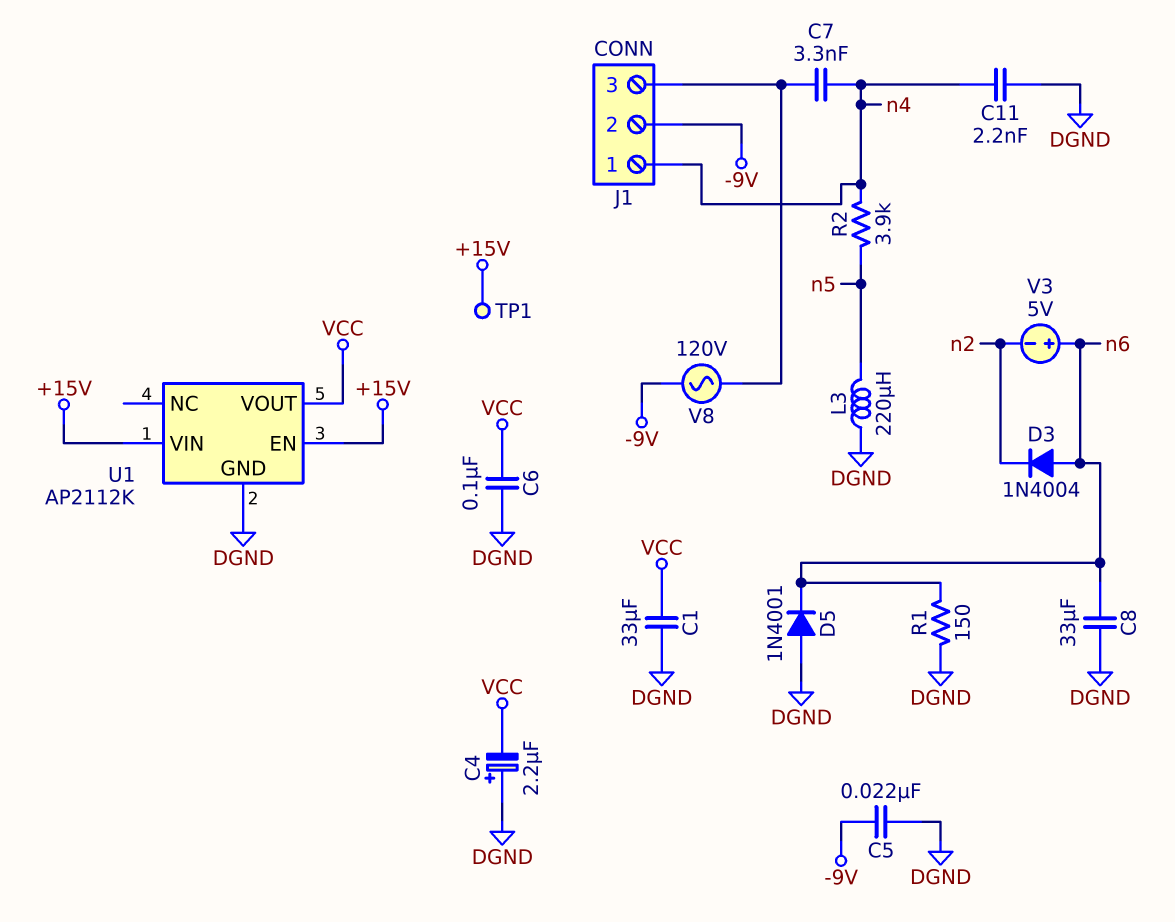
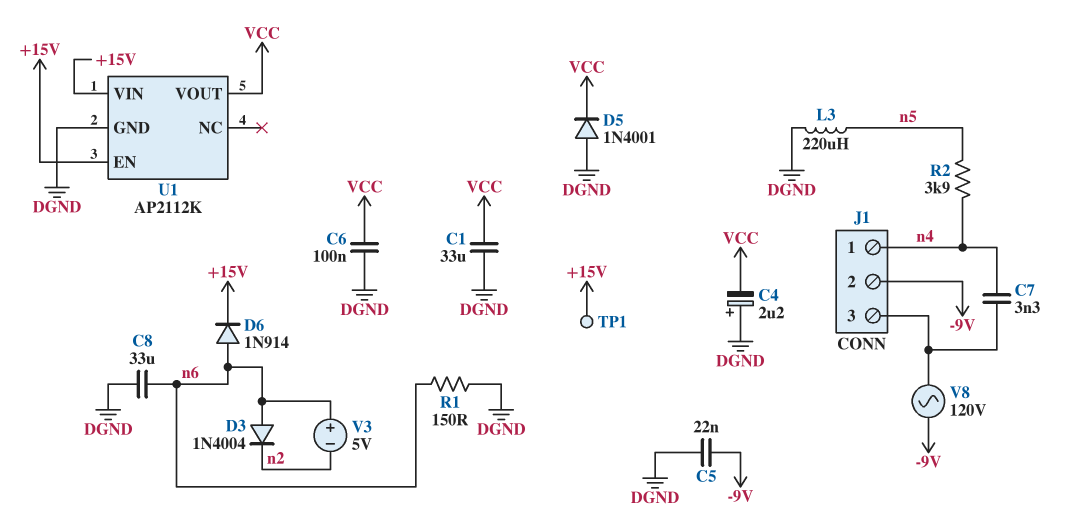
C11: 2.2nF (DGND, n4) -> none
D5: diode 1N4001 (A DGND, K n6) -> diode 1N4001 (A DGND, K VCC)
D6: none -> diode 1N914 (A n6, K +15V)

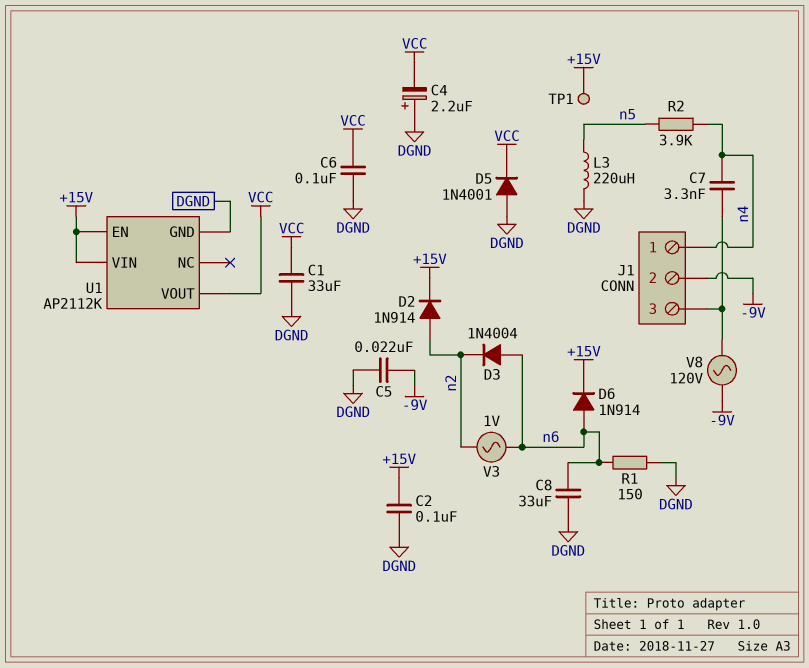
C2: none -> 100nF (+15V, DGND)
D2: none -> diode 1N914 (A n2, K +15V)
V3: 5V (plus n6, minus n2) -> AC 1V (n2, n6)

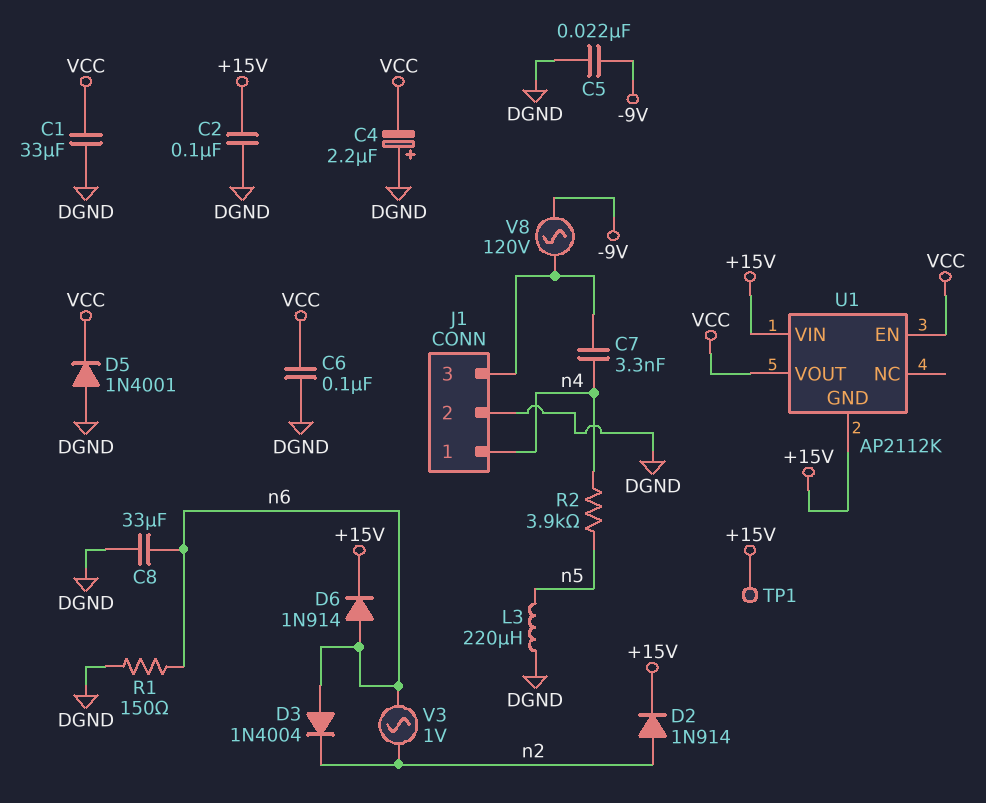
J1 pin 2: -9V -> DGND
U1 pin EN: +15V -> VCC
U1 pin GND: DGND -> +15V

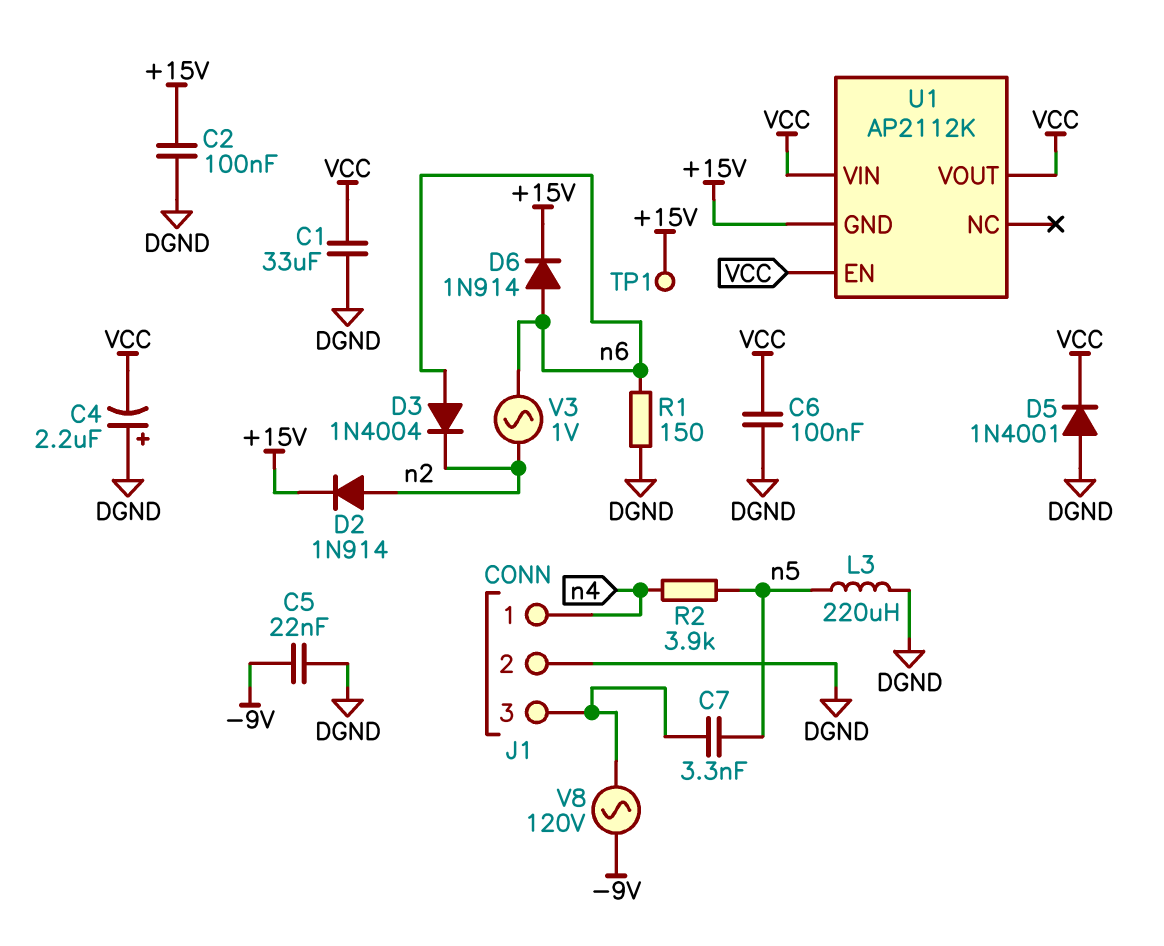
C7: 3.3nF (J1/3, n4) -> 3.3nF (J1/3, n5)
C8: 33uF (DGND, n6) -> none
U1 pin VIN: +15V -> VCC

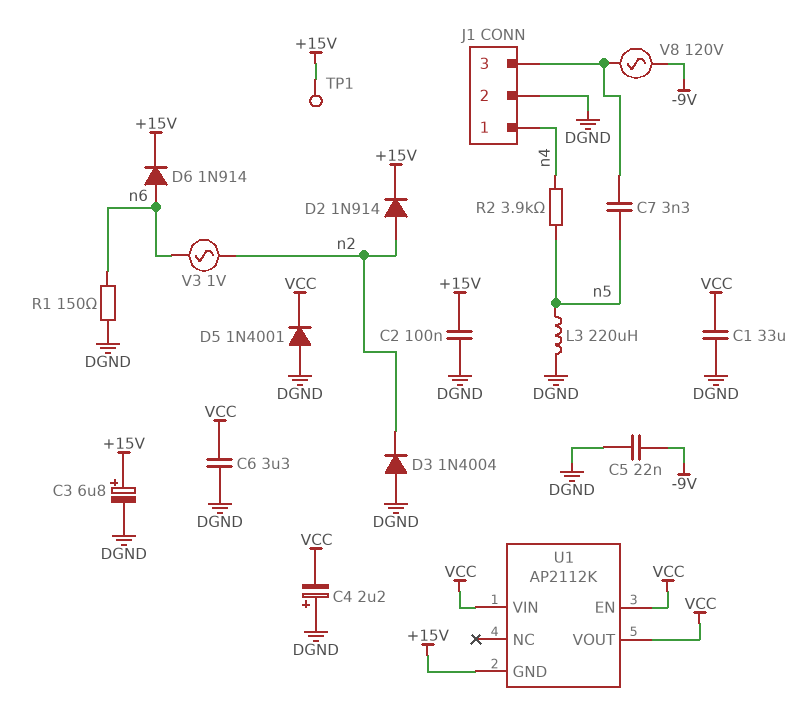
C3: none -> 6.8uF (plus +15V, minus DGND)
C6: 100nF (DGND, VCC) -> 3.3uF (DGND, VCC)
D3: diode 1N4004 (A n6, K n2) -> diode 1N4004 (A DGND, K n2)

